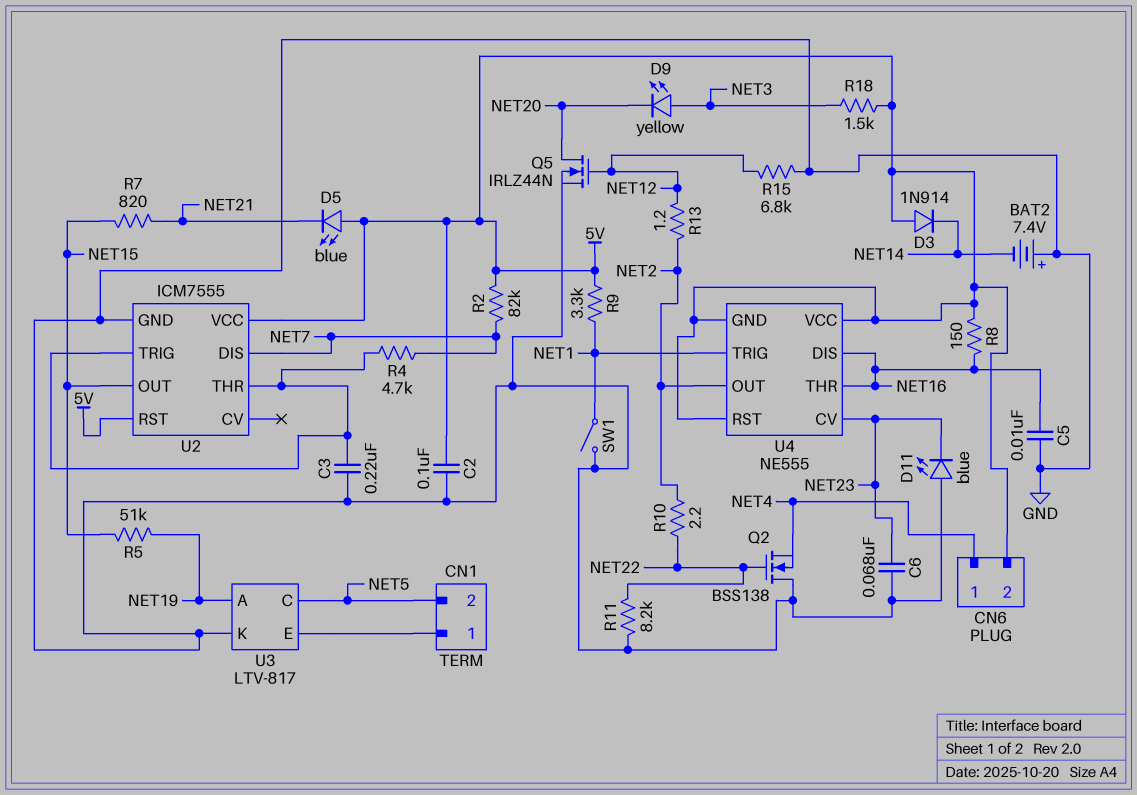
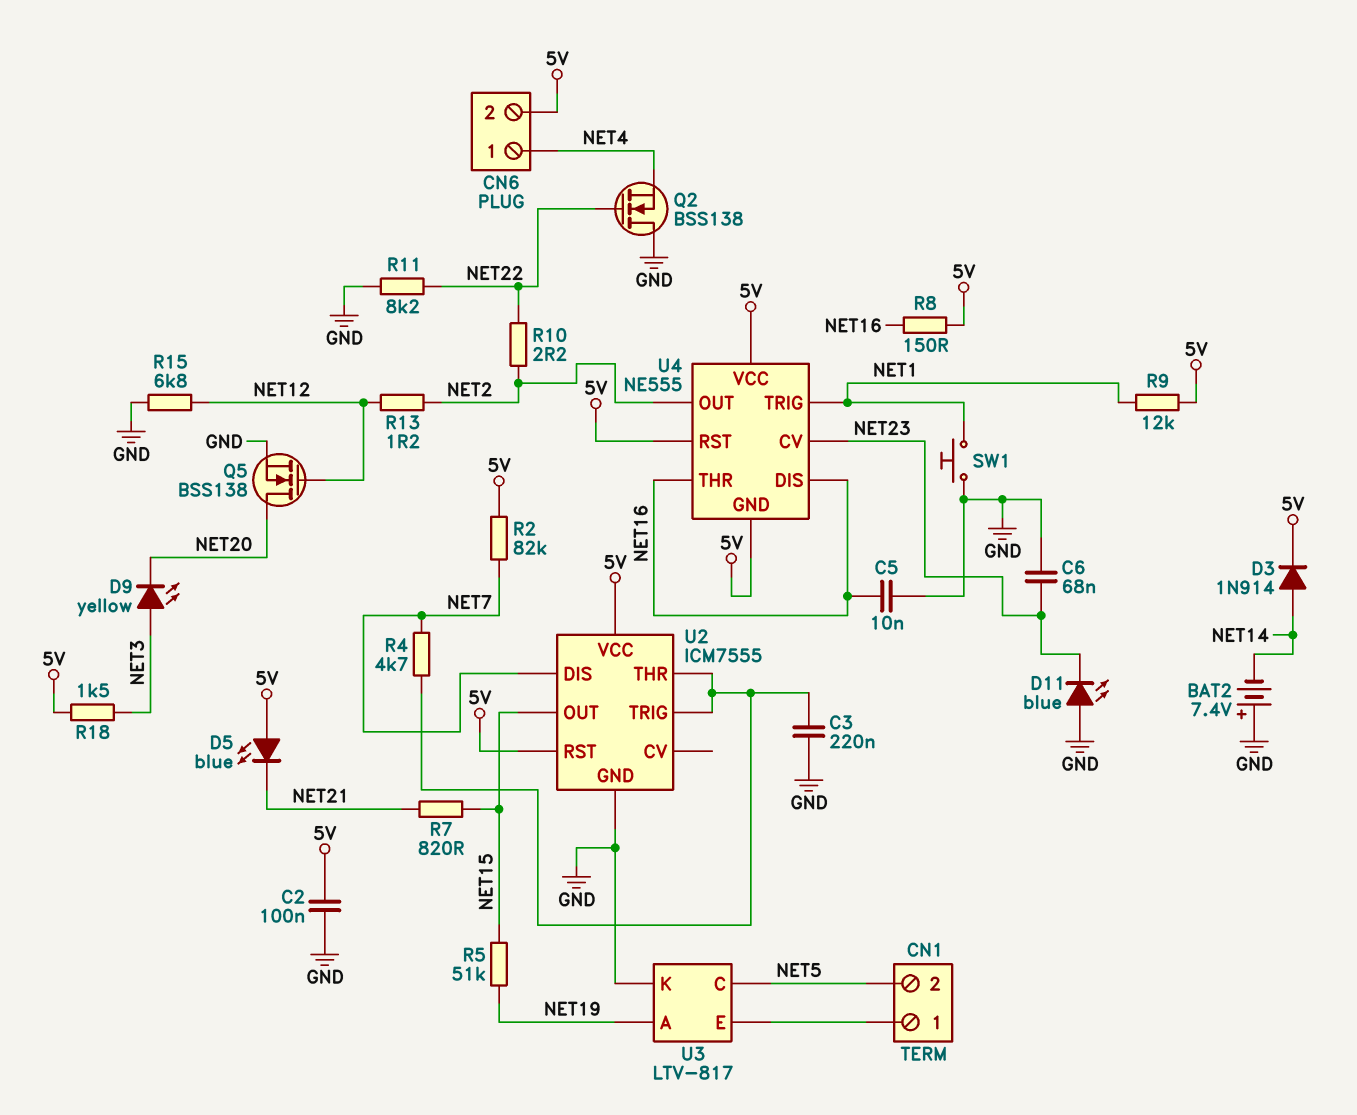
D3: diode 1N914 (A 5V, K NET14) -> diode 1N914 (A NET14, K 5V)
Q5: NMOS IRLZ44N (G NET12, D NET20, S GND) -> NMOS BSS138 (G NET12, D NET20, S GND)
R9: 3.3k (5V, NET1) -> 12k (5V, NET1)
SW1: switch (GND, NET1) -> button (GND, NET1)

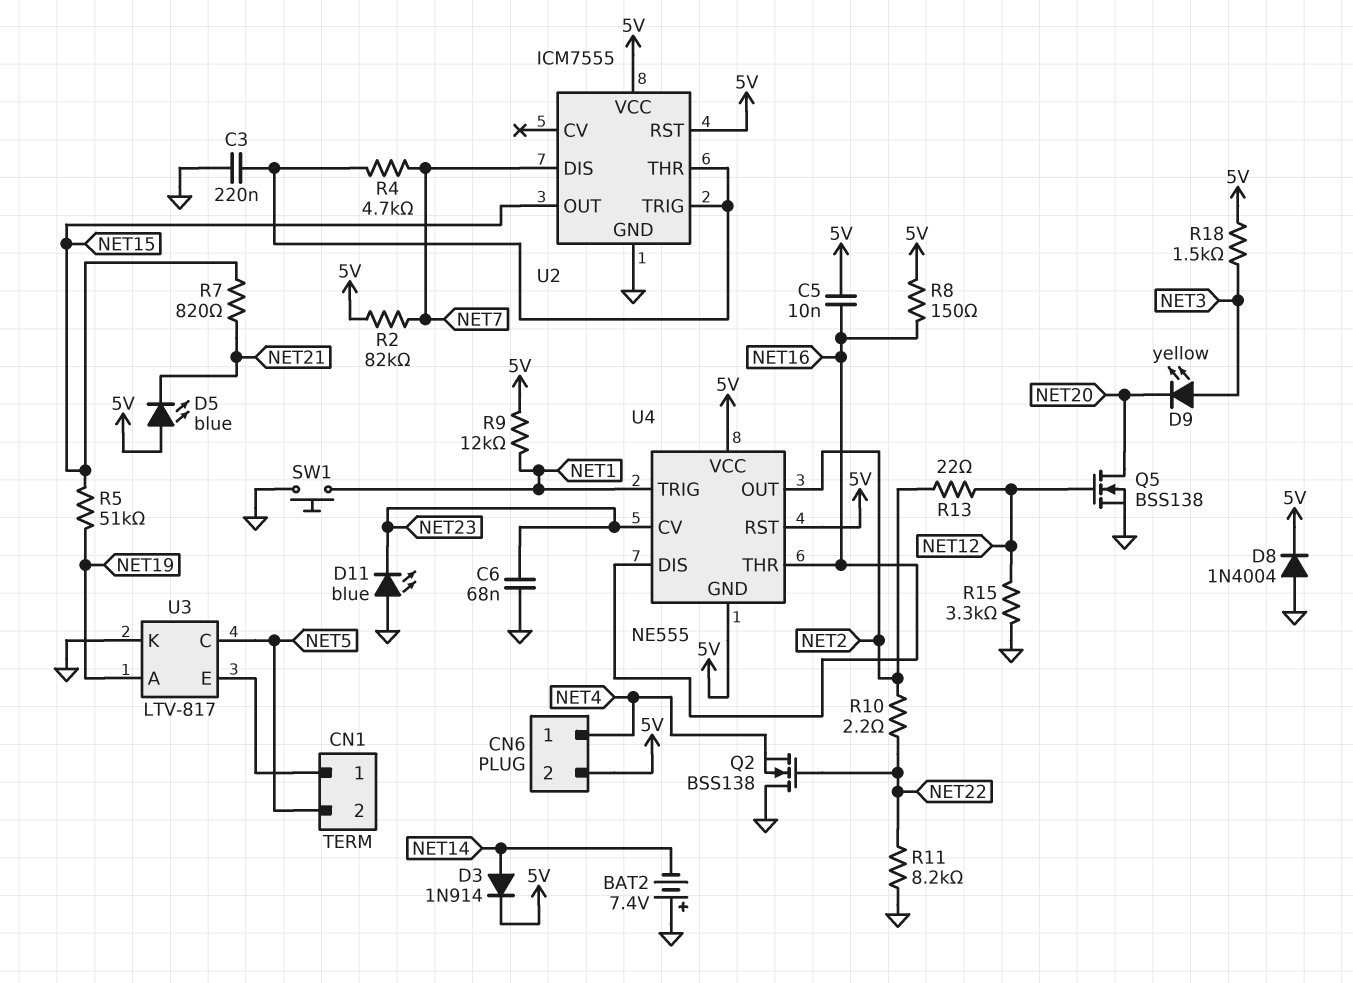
C2: 100nF (5V, GND) -> none
C5: 10nF (GND, NET16) -> 10nF (5V, NET16)
D8: none -> diode 1N4004 (A GND, K 5V)
R13: 1.2 (NET2, NET12) -> 22 (NET2, NET12)
R15: 6.8k (GND, NET12) -> 3.3k (GND, NET12)

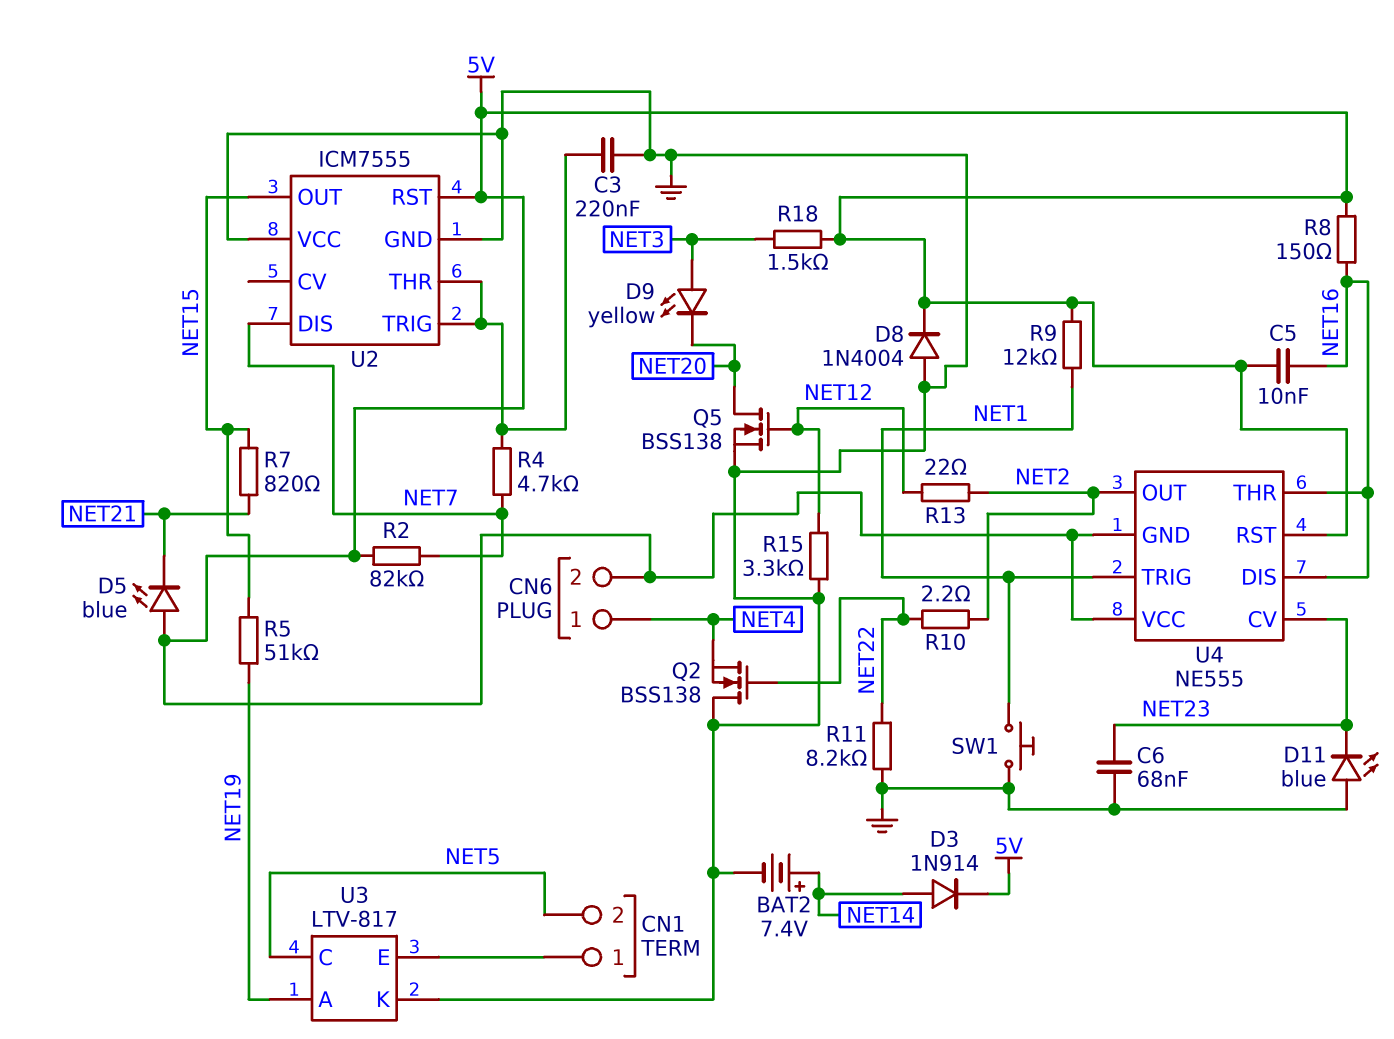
BAT2: 7.4V (plus GND, minus NET14) -> 7.4V (plus NET14, minus GND)
U2 pin VCC: 5V -> GND

